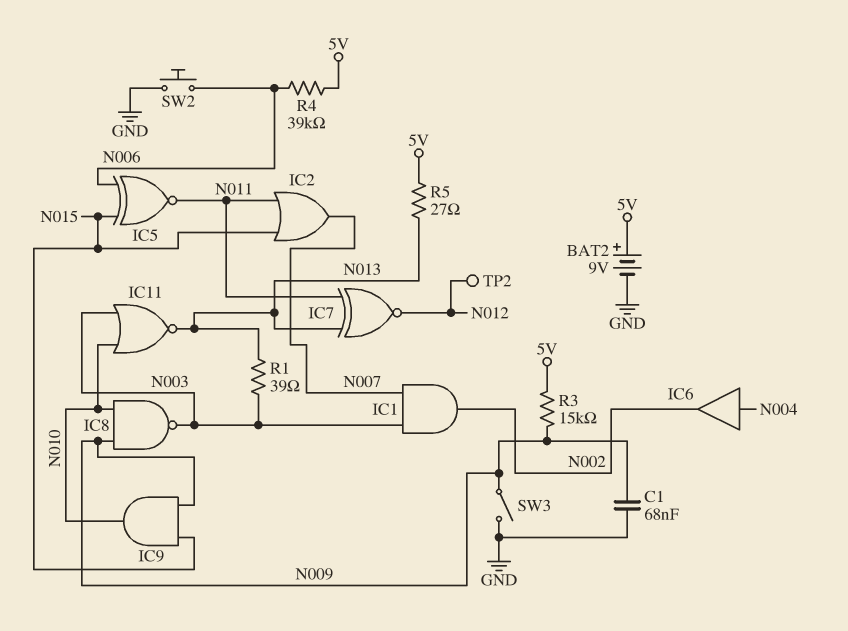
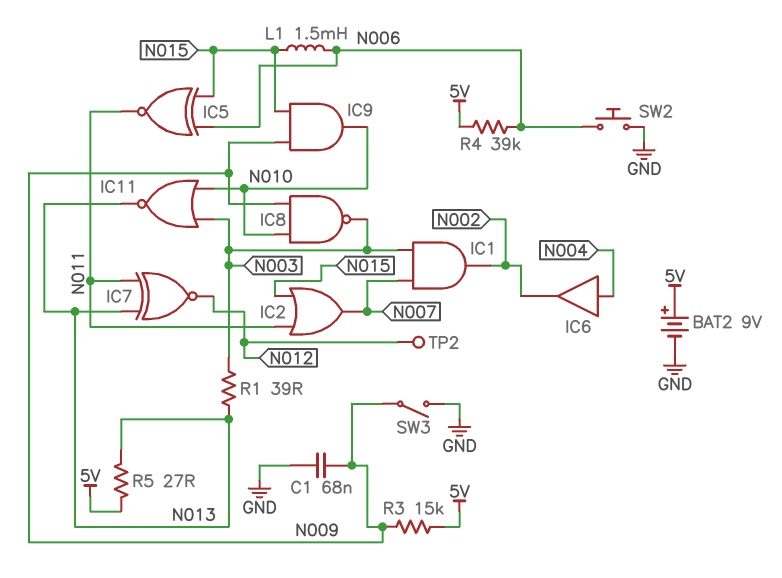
L1: none -> 1.5mH (N006, N015)

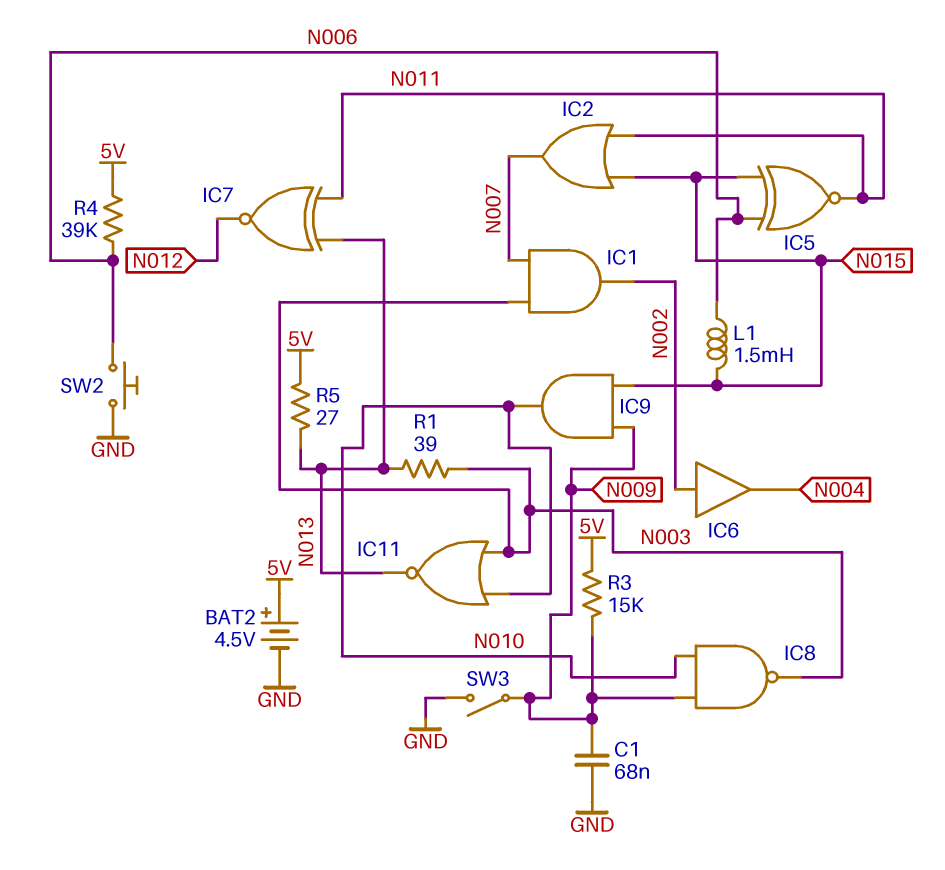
BAT2: 9V (plus 5V, minus GND) -> 4.5V (plus 5V, minus GND)
IC6: buffer (in N004, out N002) -> buffer (in N002, out N004)
TP2: test point (N012) -> none

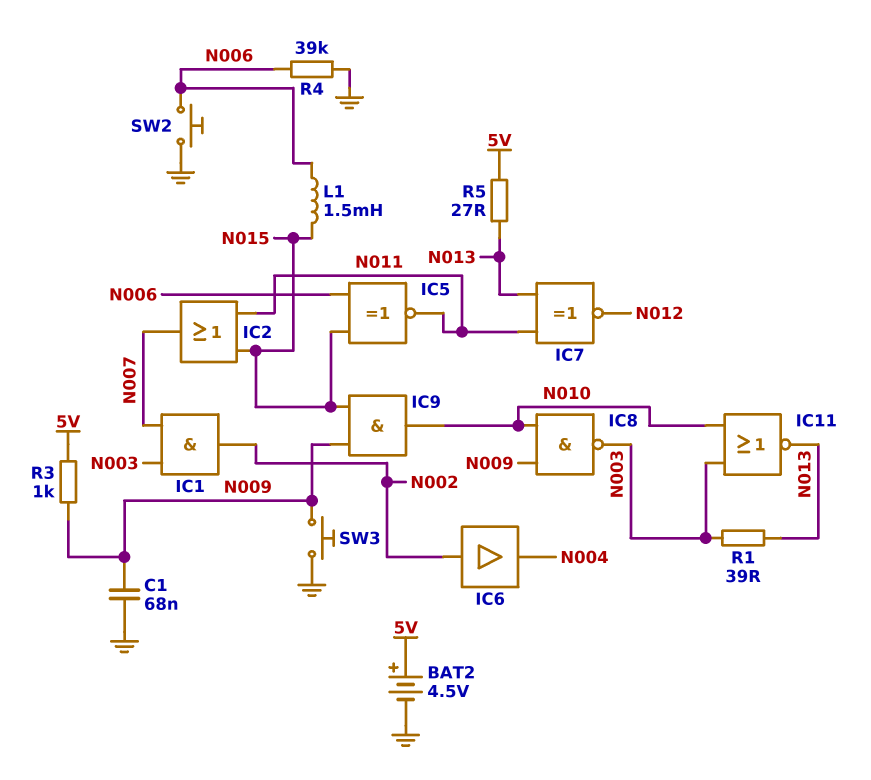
R3: 15k (5V, N009) -> 1k (5V, N009)
R4: 39k (5V, N006) -> 39k (GND, N006)
SW3: switch (GND, N009) -> button (GND, N009)

